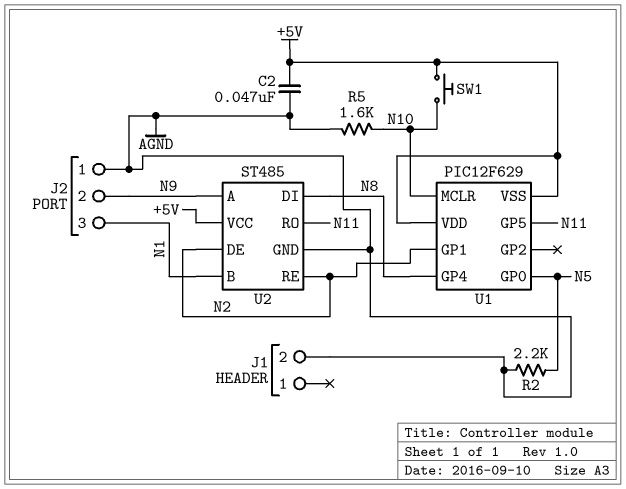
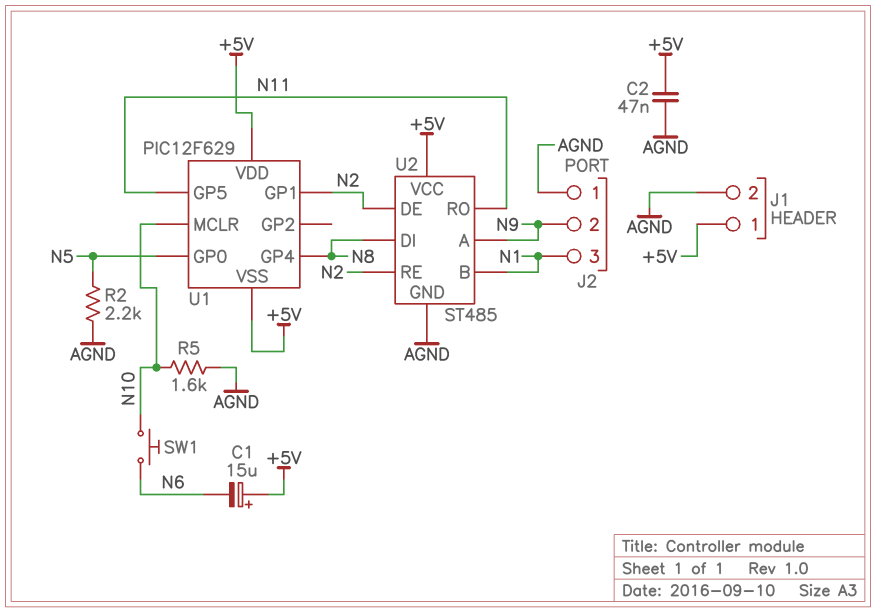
C1: none -> 15uF (plus +5V, minus N6)
J1 pin 1: none -> +5V
SW1: button (+5V, N10) -> button (N6, N10)

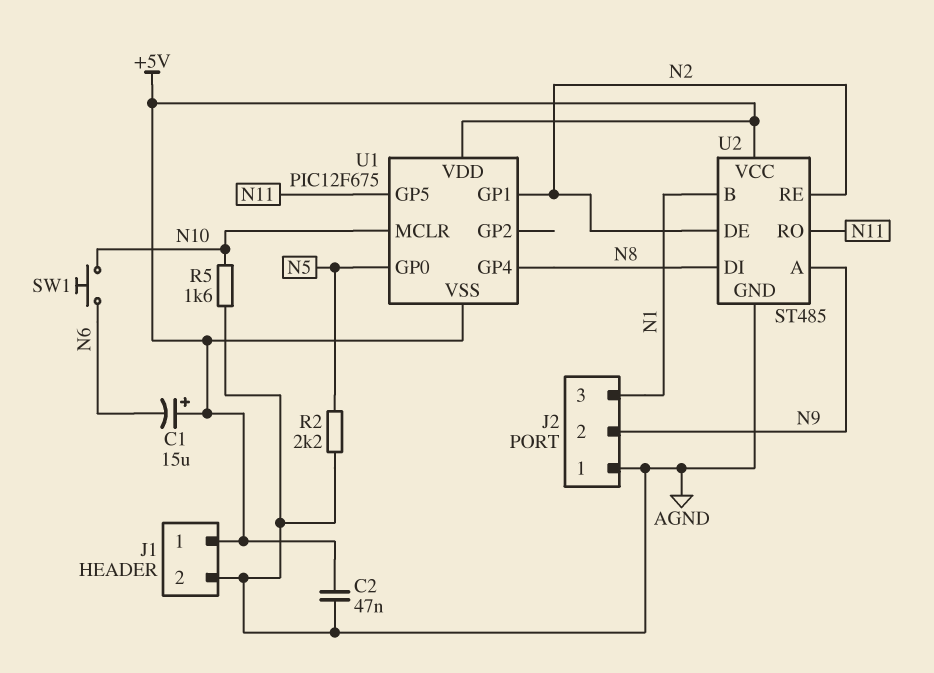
U1: PIC12F629 -> PIC12F675

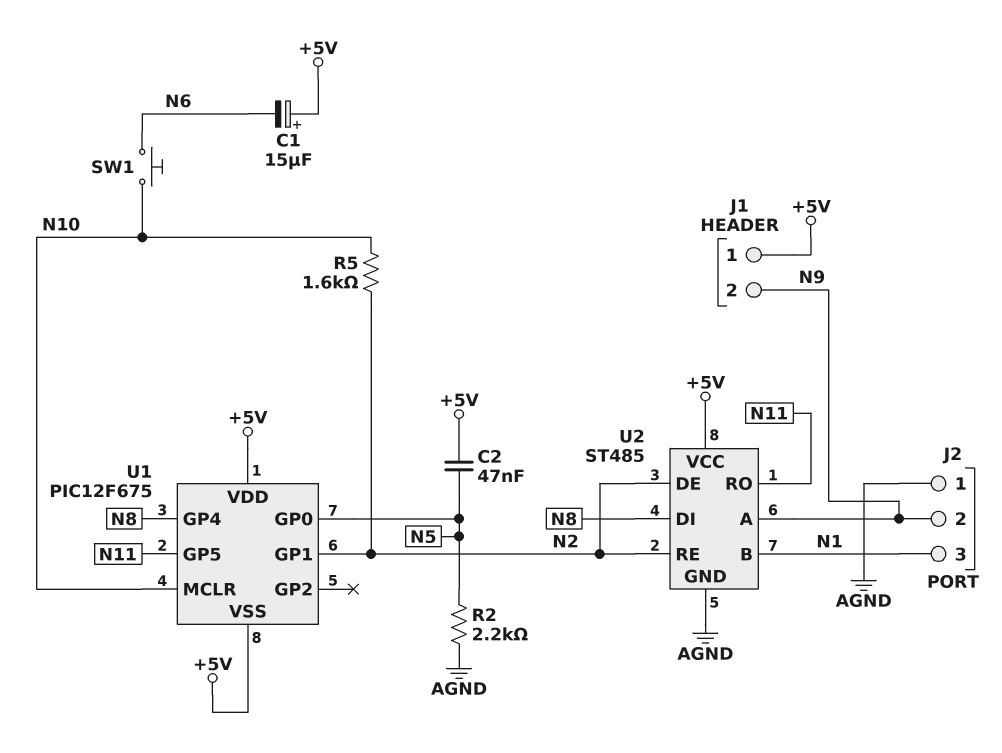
C2: 47nF (+5V, AGND) -> 47nF (+5V, N5)
J1 pin 2: AGND -> N9
R5: 1.6k (AGND, N10) -> 1.6k (N2, N10)

